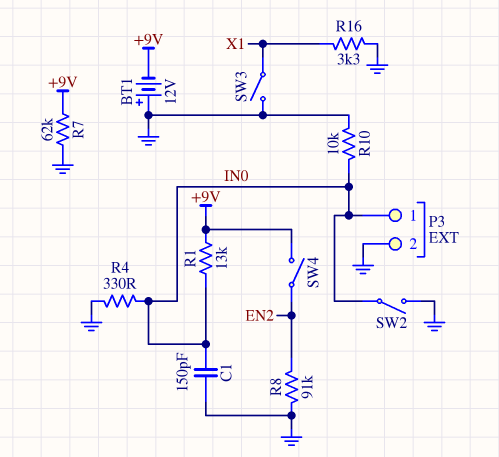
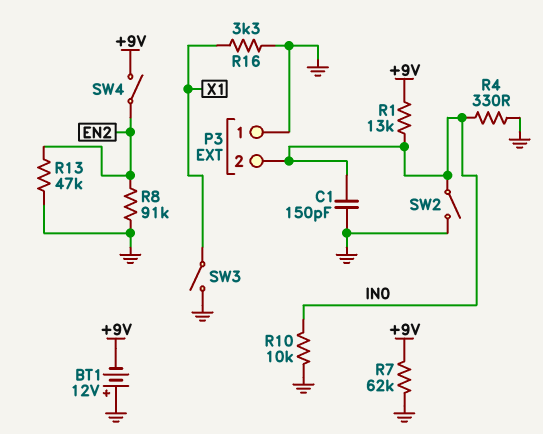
P3 pin 1: IN0 -> GND
P3 pin 2: GND -> IN0
R13: none -> 47k (EN2, GND)

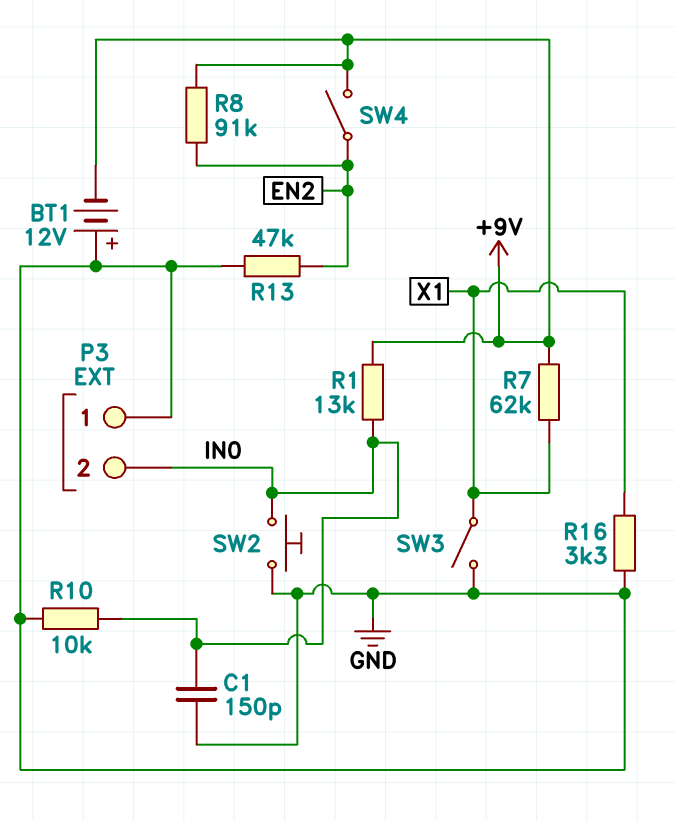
R4: 330 (GND, IN0) -> none
R7: 62k (+9V, GND) -> 62k (+9V, X1)
R8: 91k (EN2, GND) -> 91k (+9V, EN2)
SW2: switch (GND, IN0) -> button (GND, IN0)

